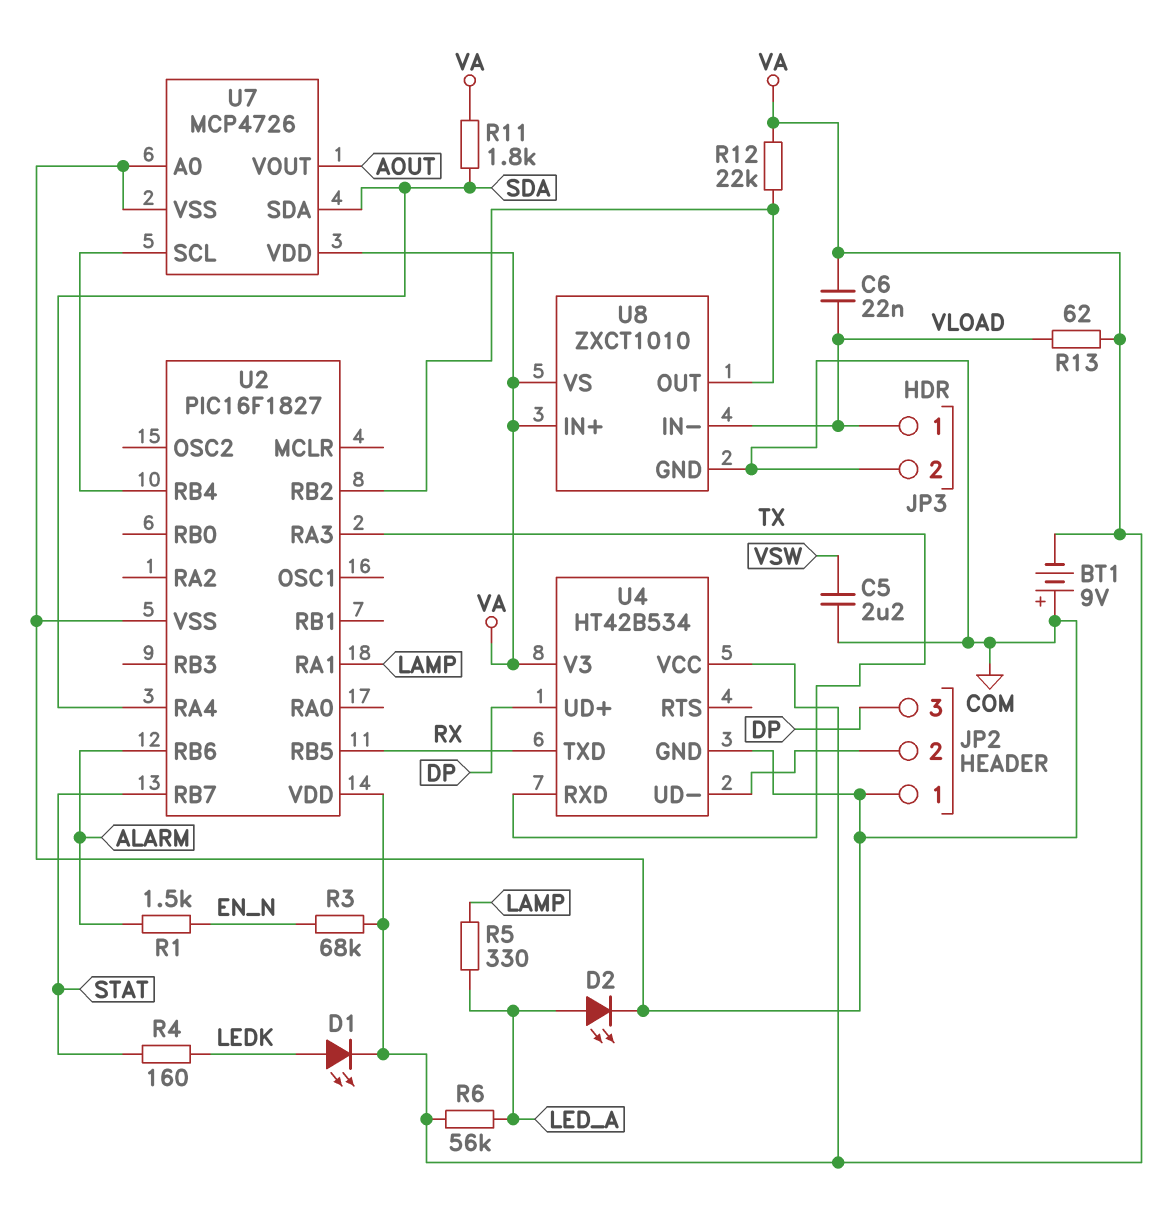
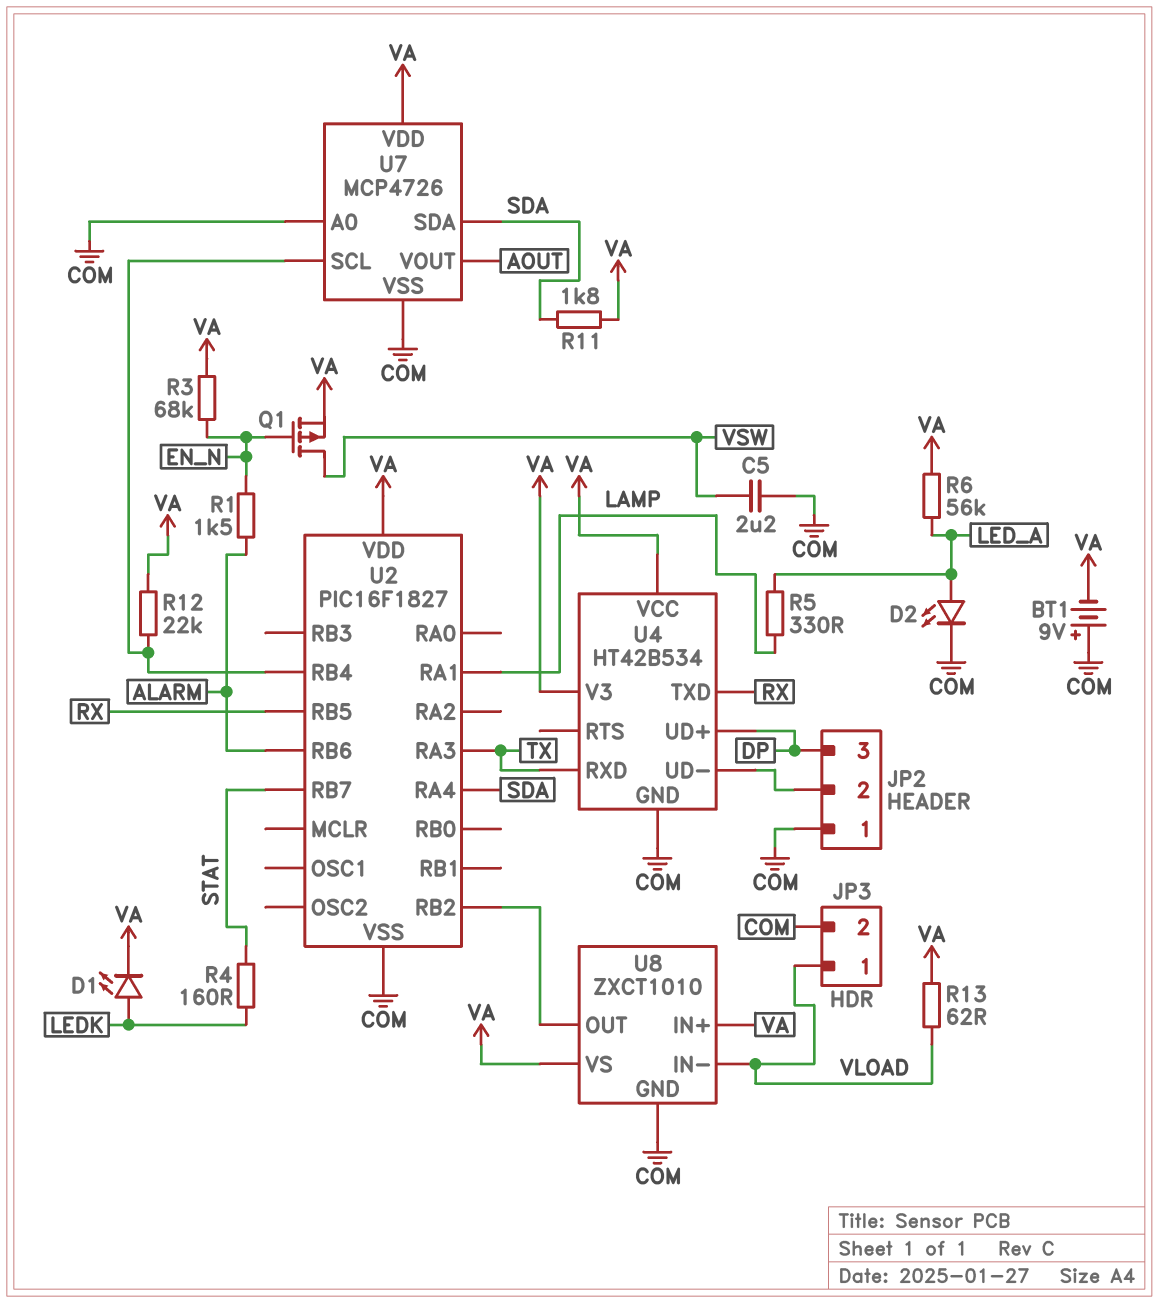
C6: 22nF (VA, VLOAD) -> none
Q1: none -> PMOS (G EN_N, D VSW, S VA)
R12: 22k (U2/RB2, VA) -> 22k (U2/RB4, VA)

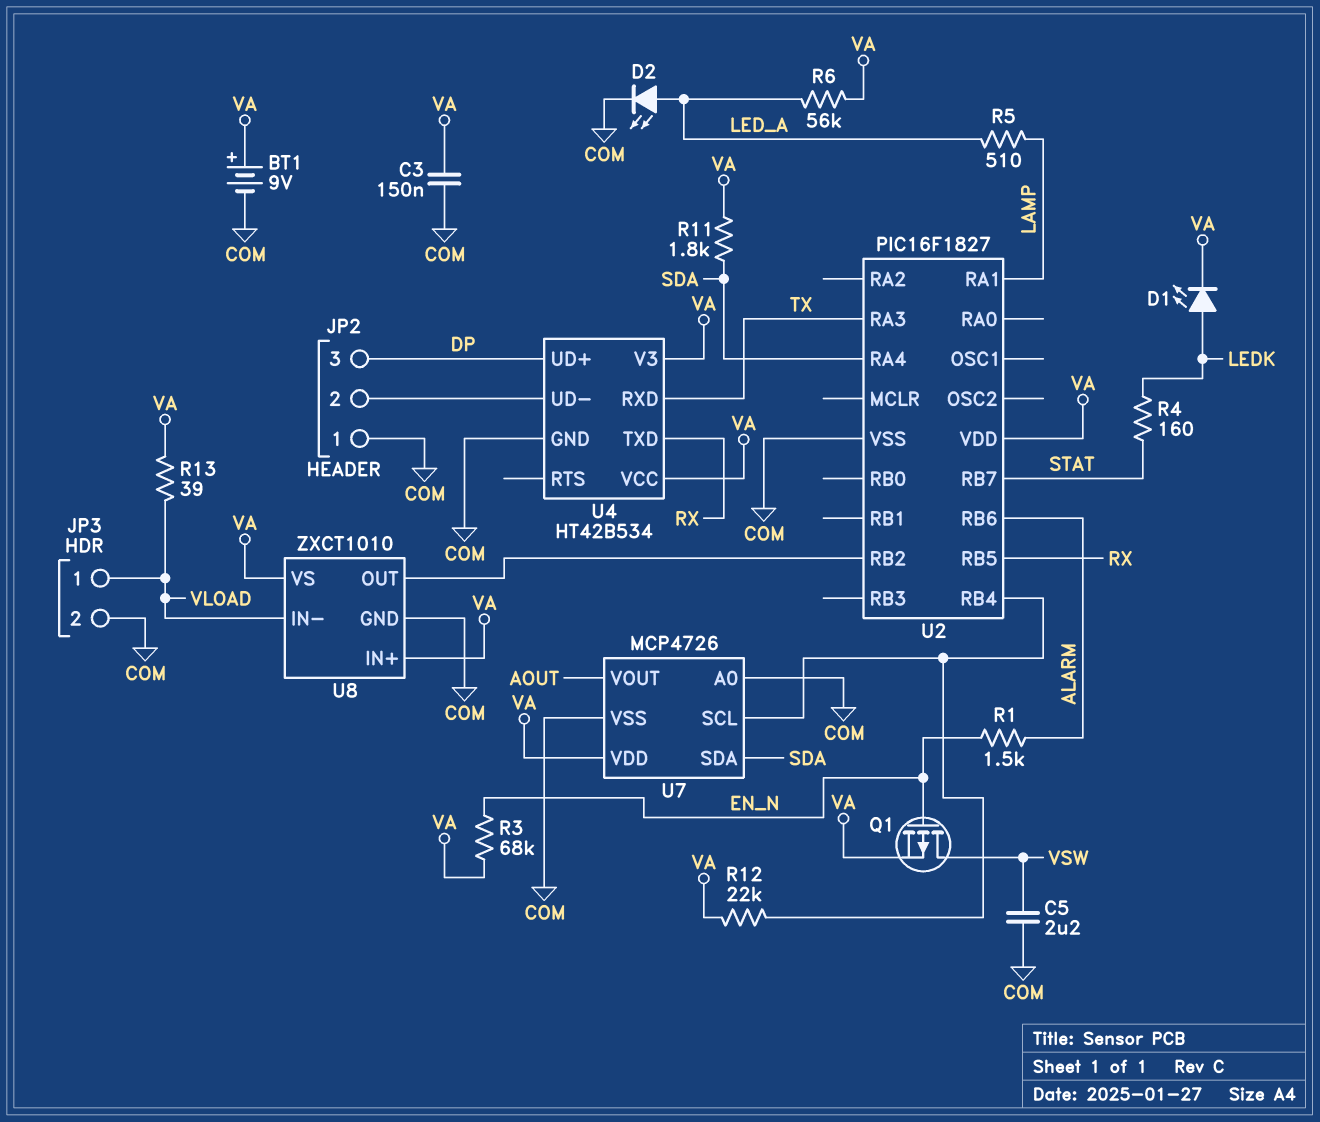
BT1: 9V (plus COM, minus VA) -> 9V (plus VA, minus COM)
C3: none -> 150nF (COM, VA)
R5: 330 (LAMP, LED_A) -> 510 (LAMP, LED_A)
R13: 62 (VA, VLOAD) -> 39 (VA, VLOAD)

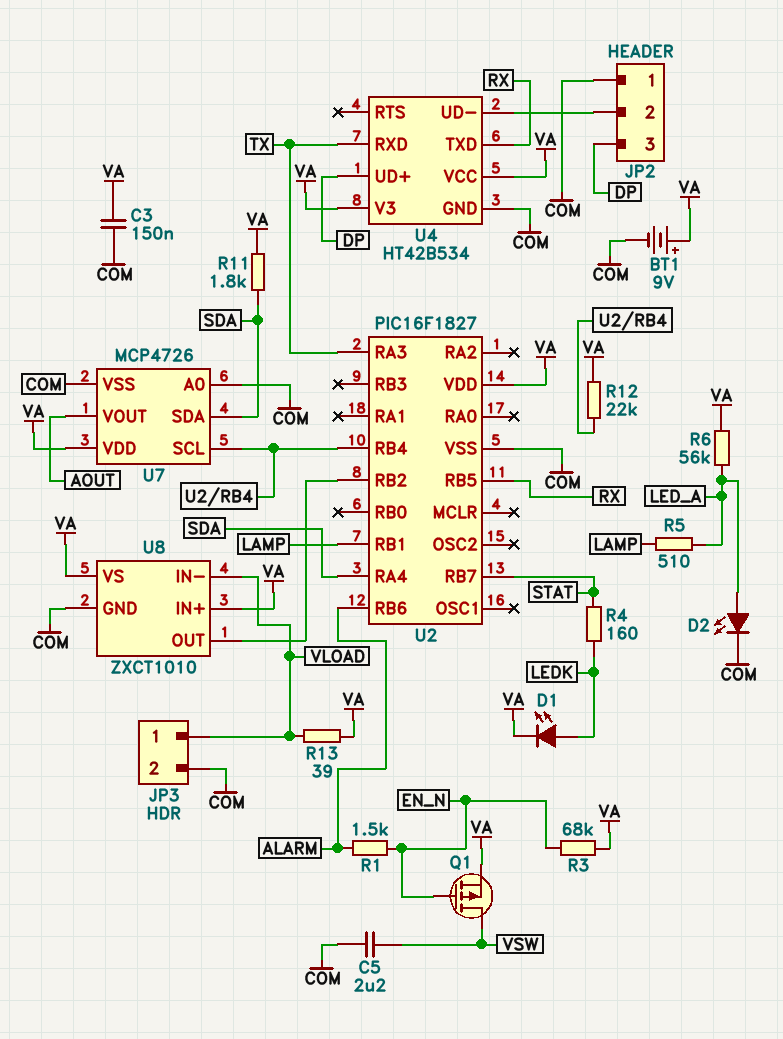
U2 pin RA1: LAMP -> none
U2 pin RB1: none -> LAMP

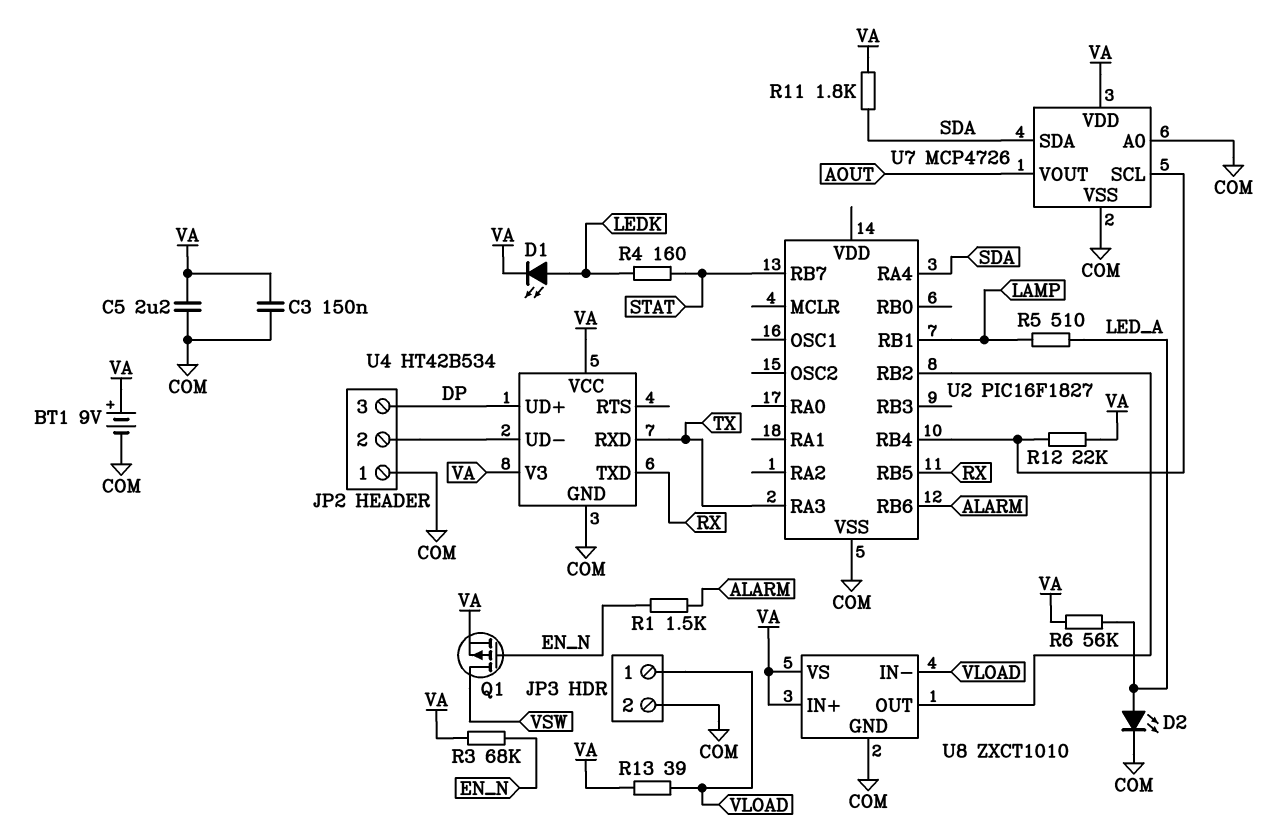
C5: 2.2uF (COM, VSW) -> 2.2uF (COM, VA)
U2 pin VDD: VA -> none

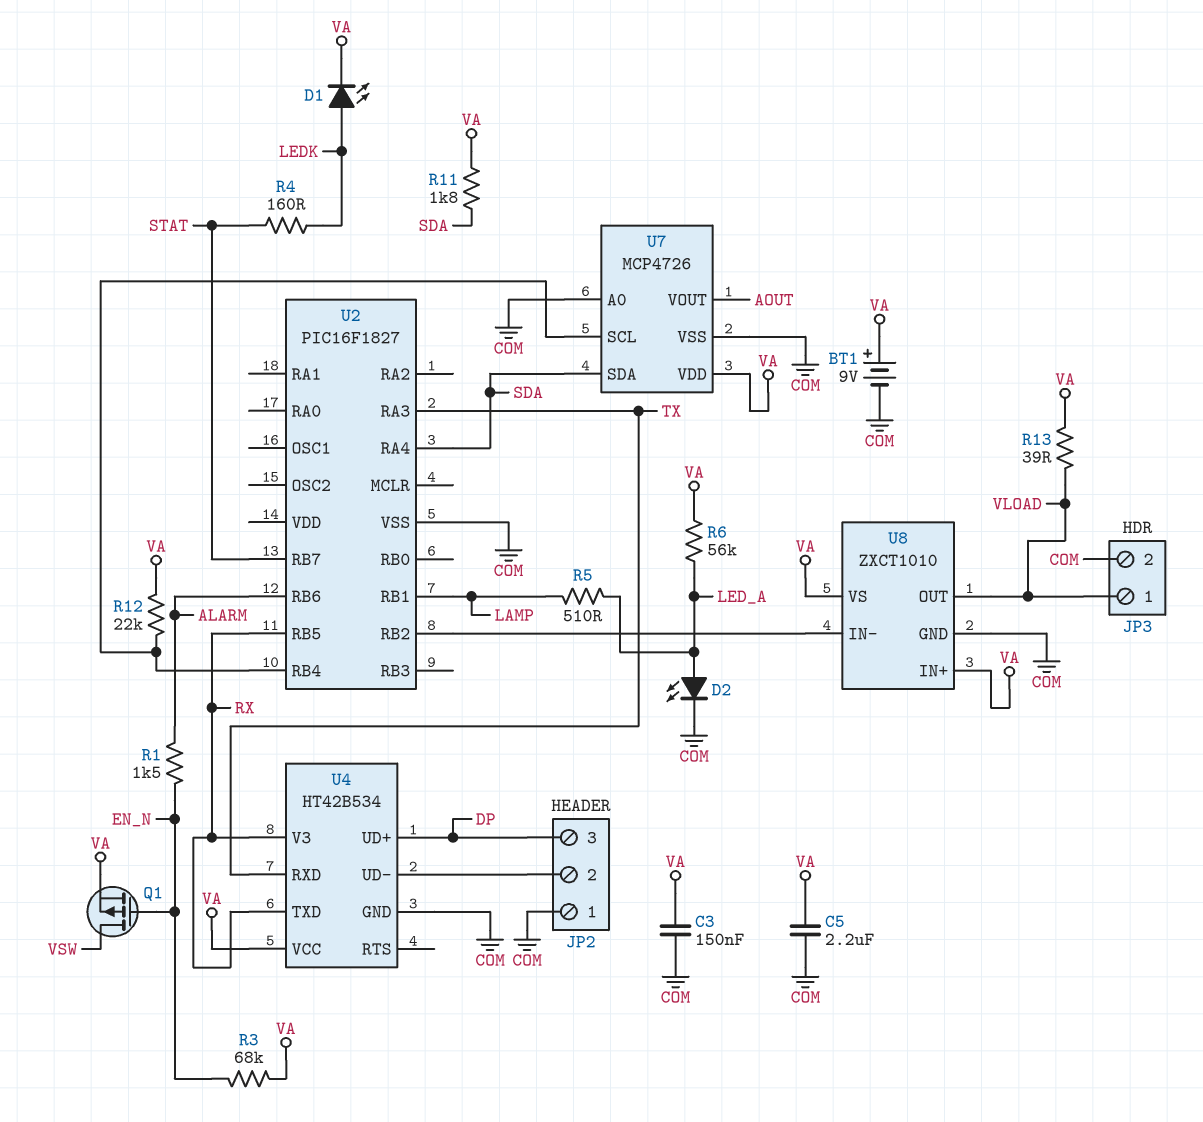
U4 pin V3: VA -> RX
U8 pin IN-: VLOAD -> U2/RB2
U8 pin OUT: U2/RB2 -> VLOAD

